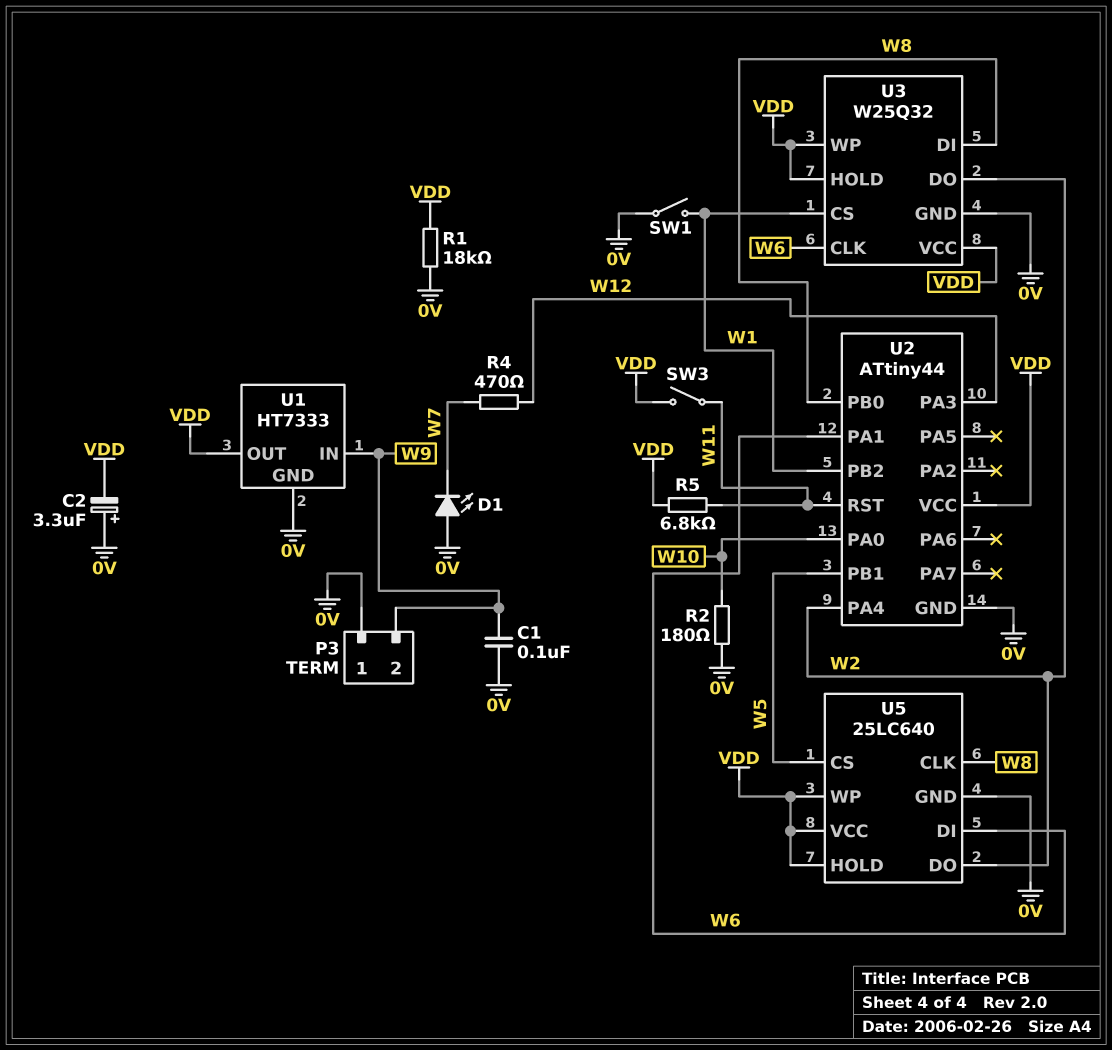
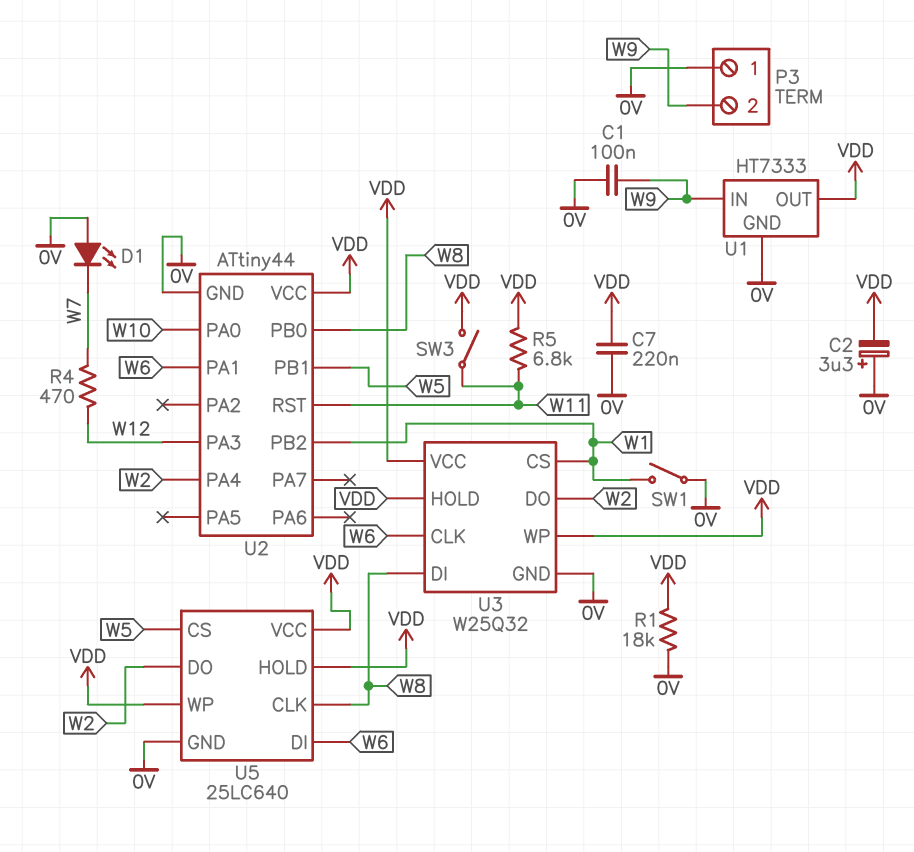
C7: none -> 220nF (0V, VDD)
R2: 180 (0V, W10) -> none

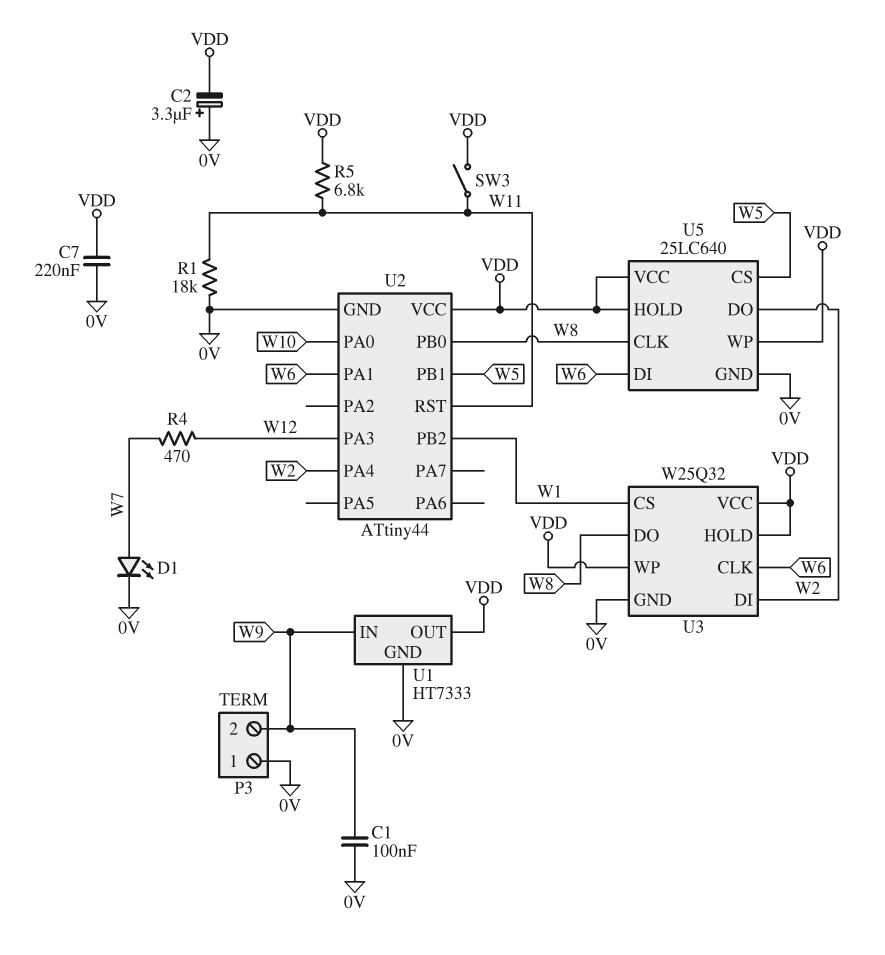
D1: LED (A 0V, K W7) -> LED (A W7, K 0V)
R1: 18k (0V, VDD) -> 18k (0V, W11)
SW1: switch (0V, W1) -> none
U3 pin DI: W8 -> W2
U3 pin DO: W2 -> W8

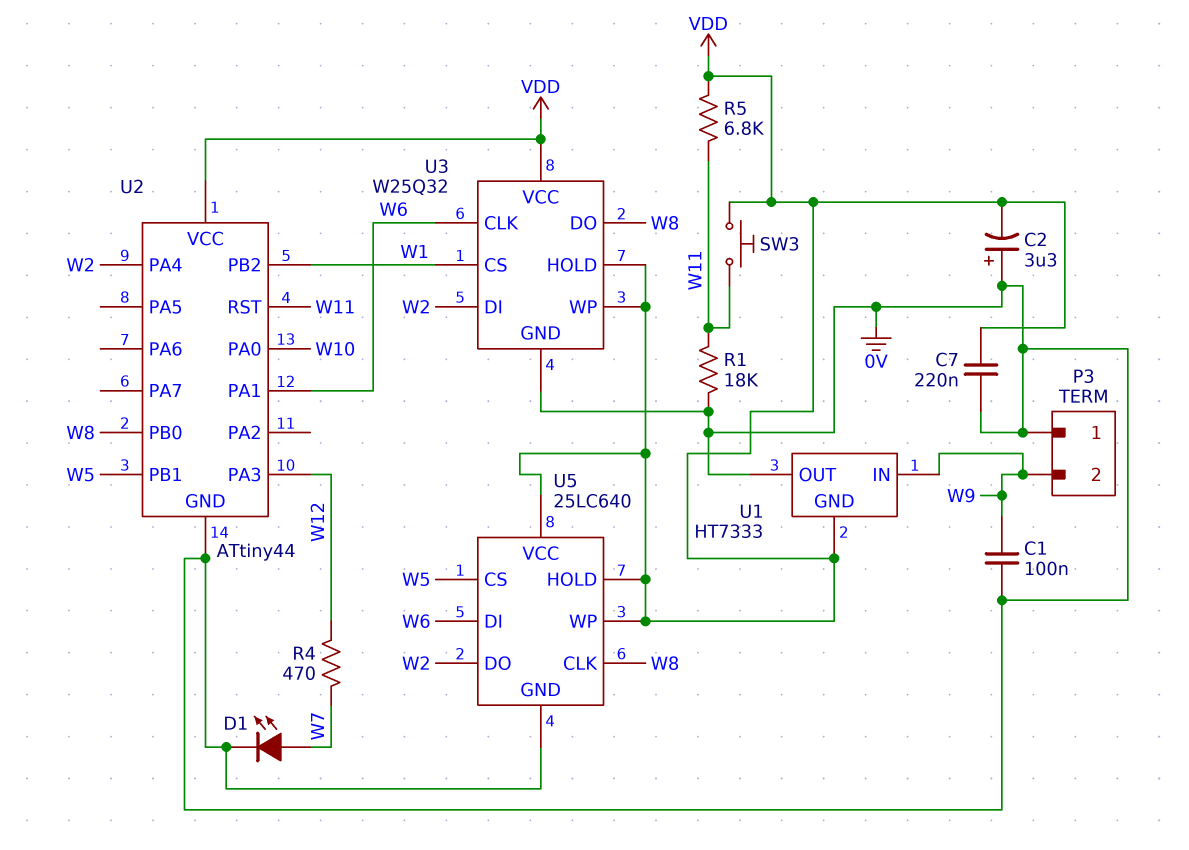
SW3: switch (VDD, W11) -> button (VDD, W11)
U1 pin GND: 0V -> VDD
U1 pin OUT: VDD -> 0V

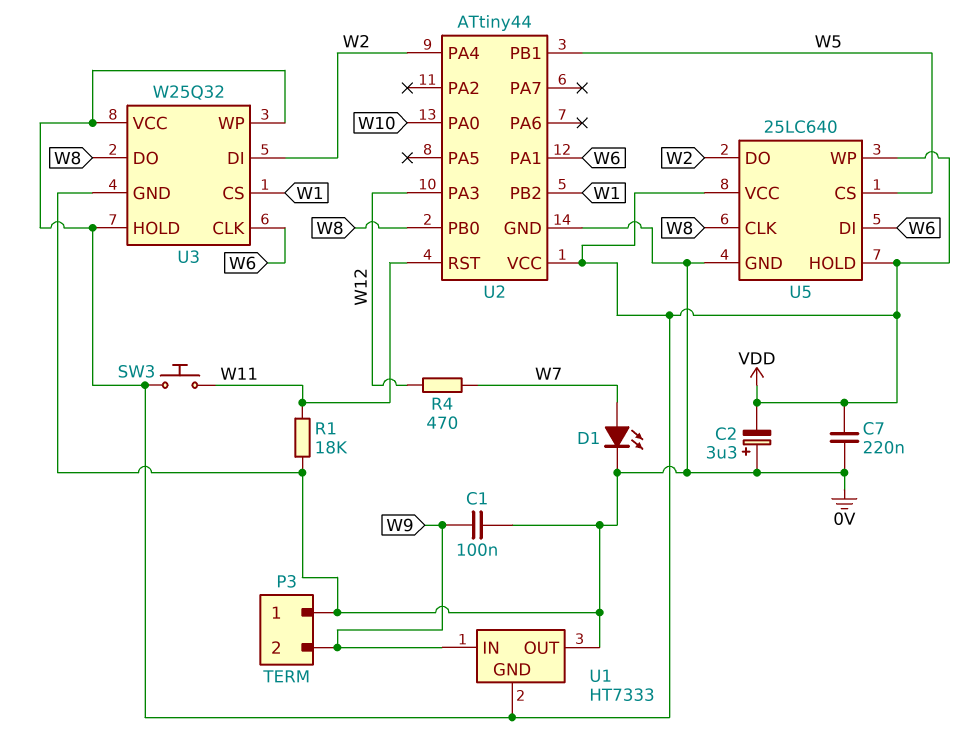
R5: 6.8k (VDD, W11) -> none

